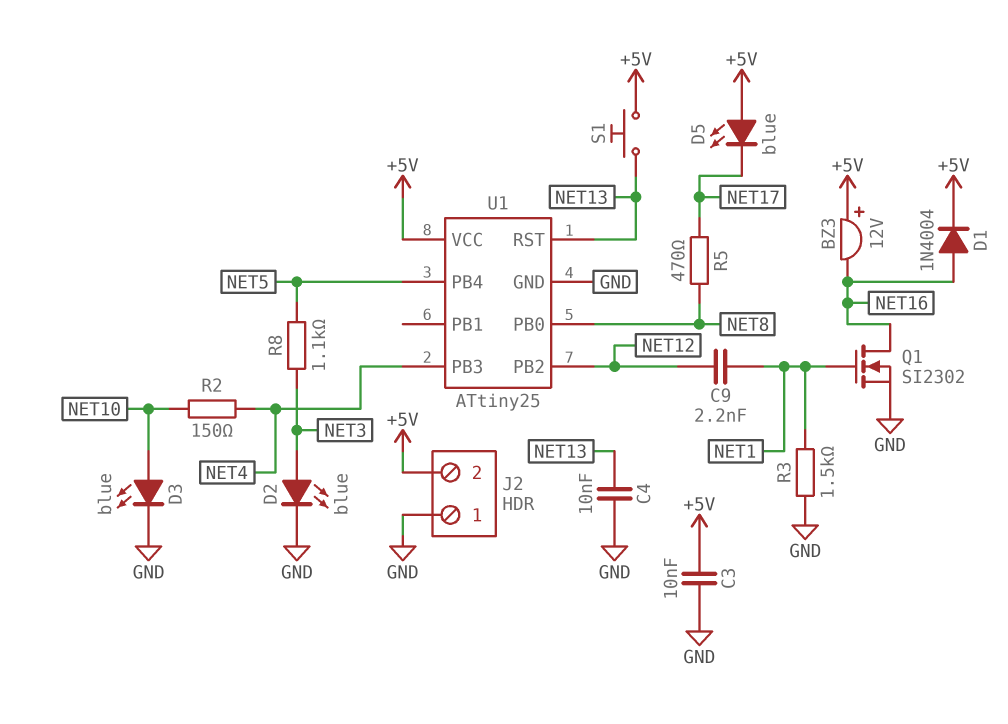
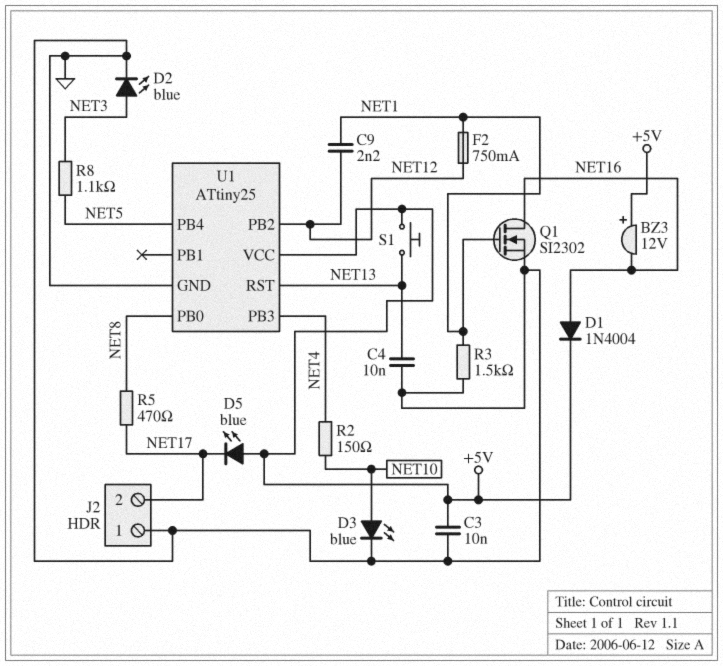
F2: none -> 750mA (NET1, NET12)
J2 pin 2: +5V -> NET17

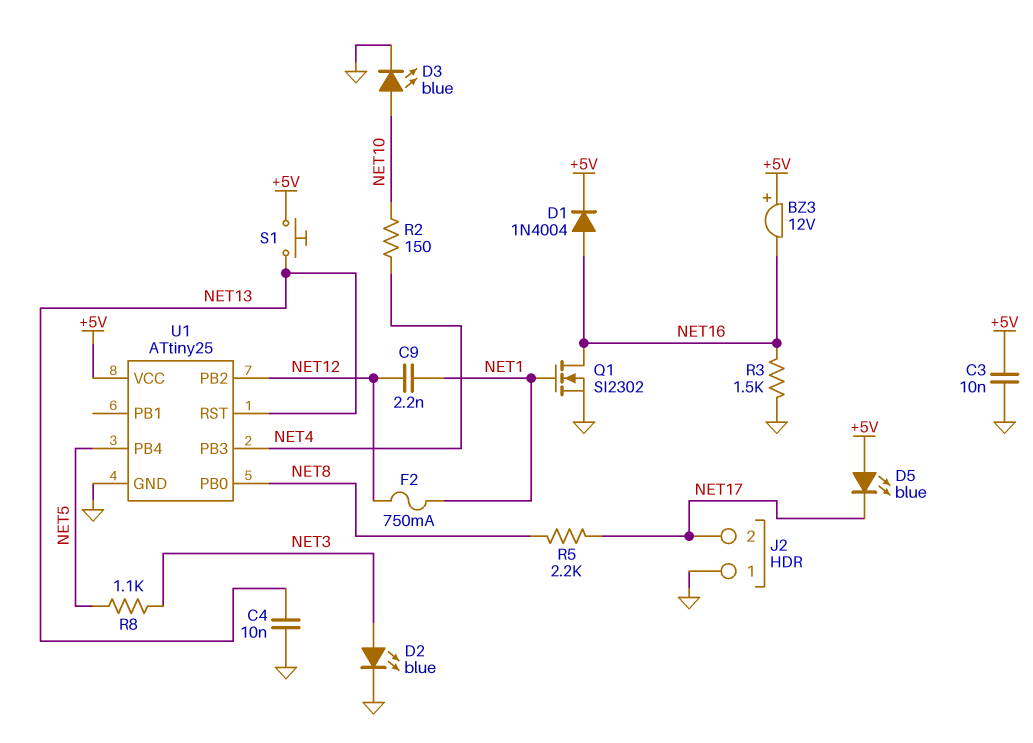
R3: 1.5k (GND, NET1) -> 1.5k (GND, NET16)
R5: 470 (NET8, NET17) -> 2.2k (NET8, NET17)

